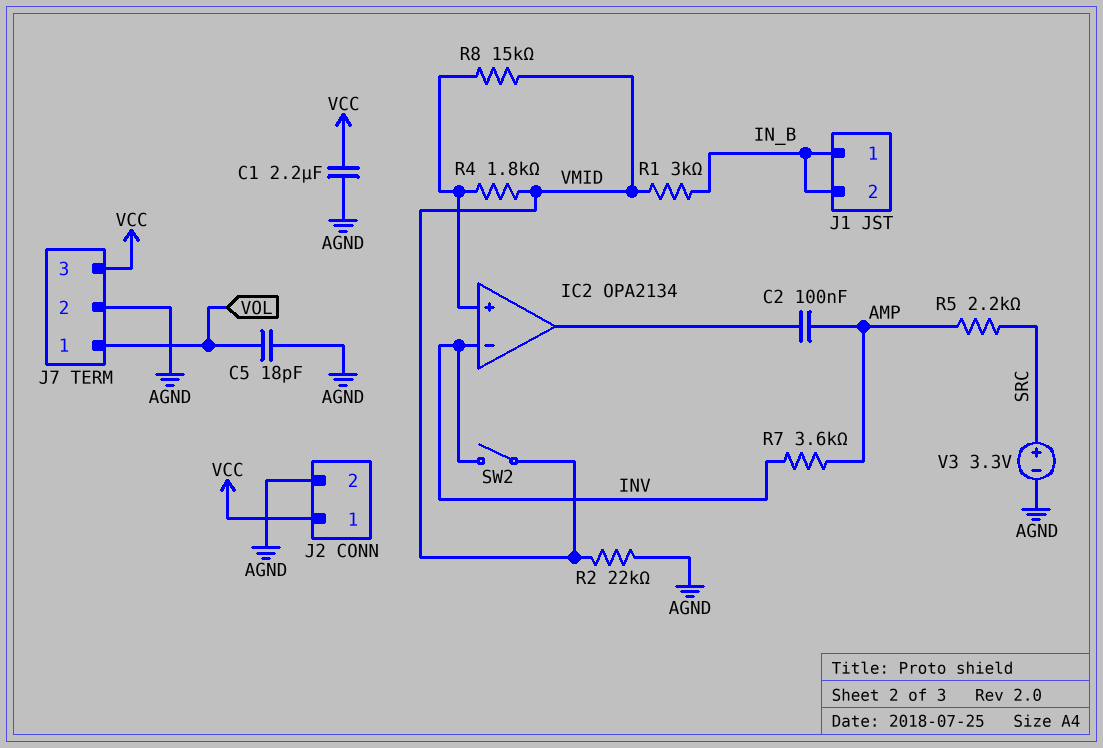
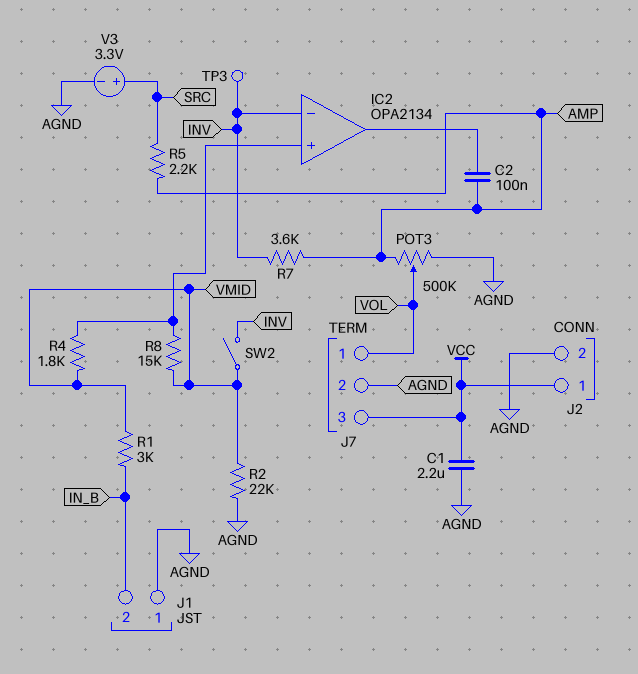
C5: 18pF (AGND, VOL) -> none
J1 pin 1: IN_B -> AGND
POT3: none -> 500k (AGND, AMP, wiper VOL)
TP3: none -> test point (INV)

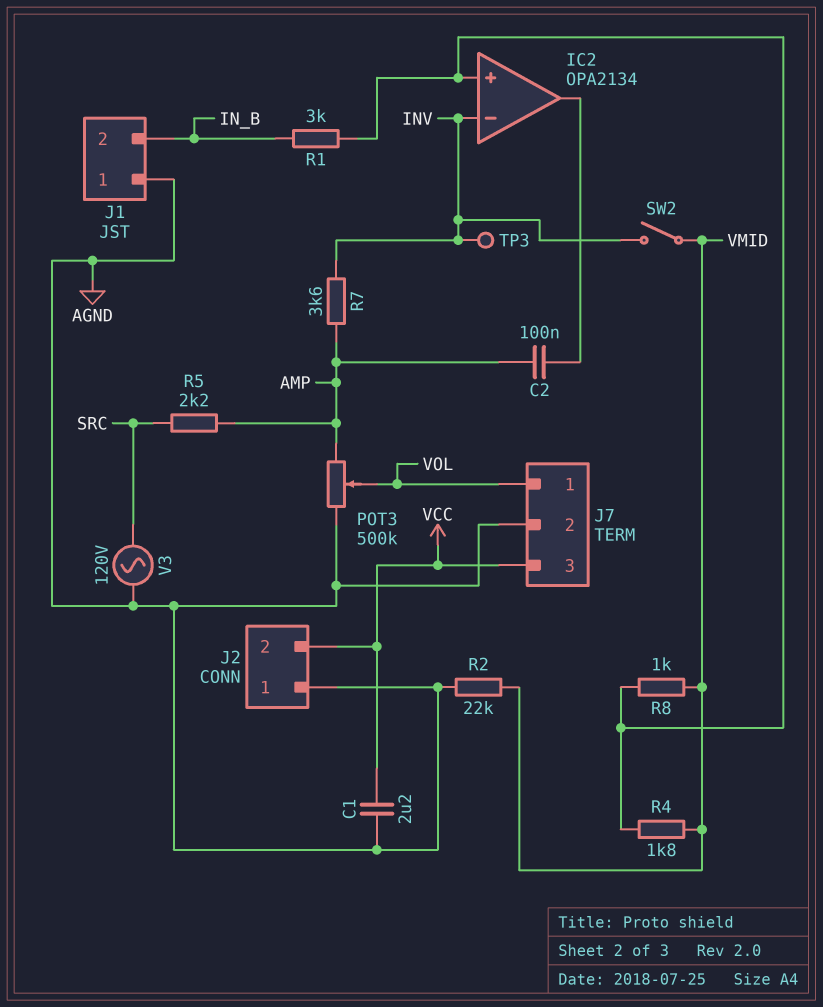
J2 pin 1: VCC -> AGND
J2 pin 2: AGND -> VCC
R1: 3k (IN_B, VMID) -> 3k (IC2/in+, IN_B)
R8: 15k (IC2/in+, VMID) -> 1k (IC2/in+, VMID)
V3: 3.3V (plus SRC, minus AGND) -> AC 120V (AGND, SRC)

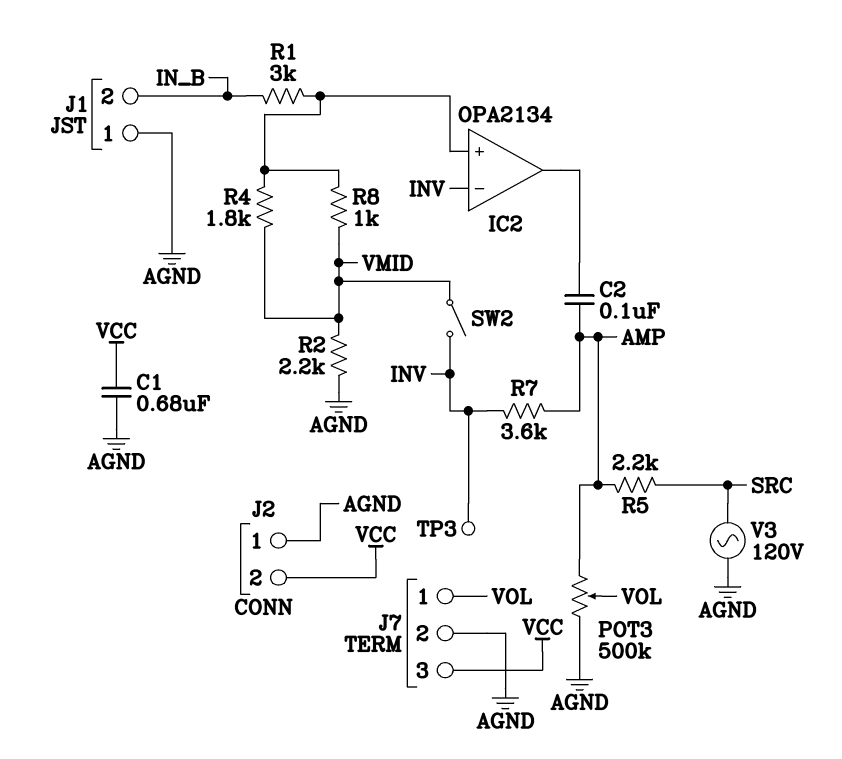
C1: 2.2uF (AGND, VCC) -> 680nF (AGND, VCC)
R2: 22k (AGND, VMID) -> 2.2k (AGND, VMID)

